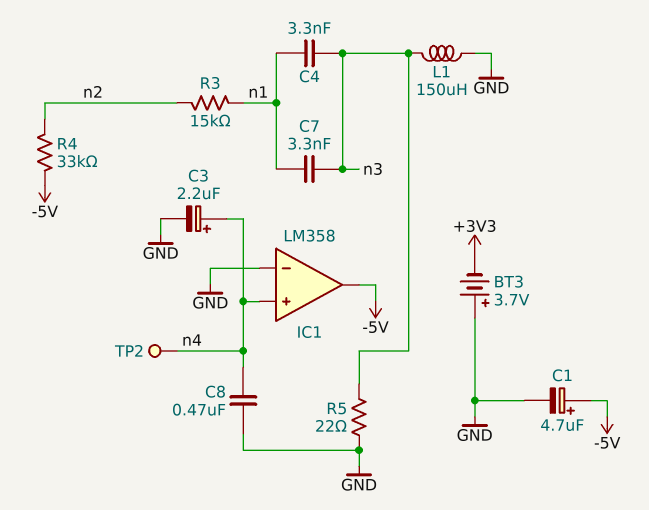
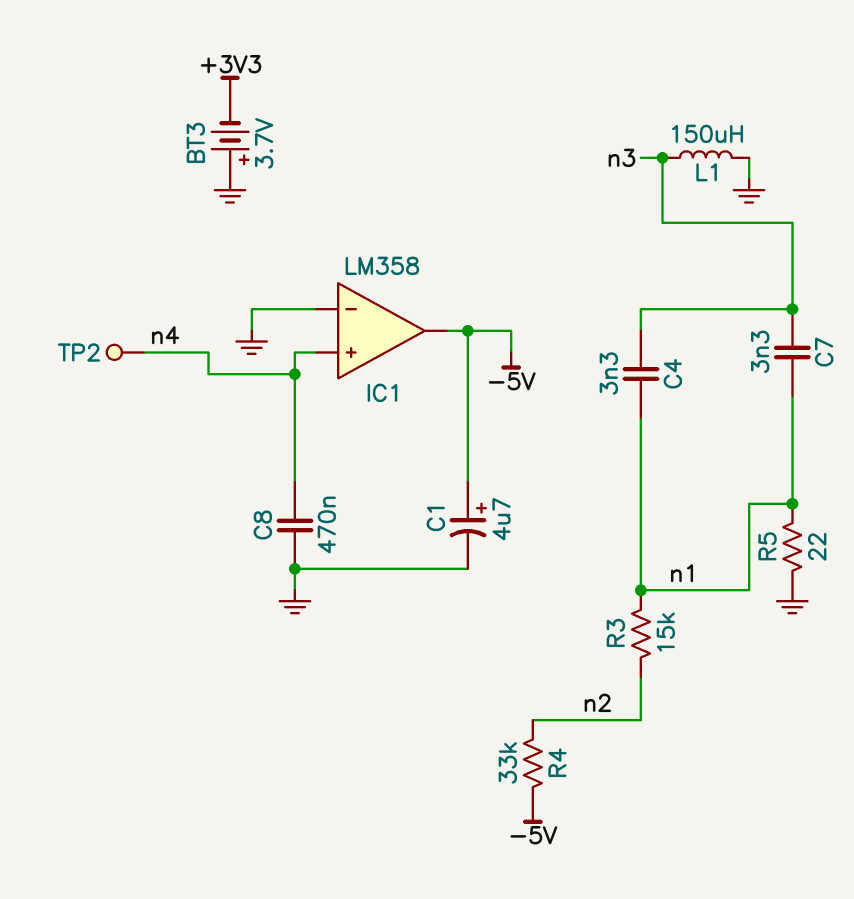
C3: 2.2uF (plus n4, minus GND) -> none
R5: 22 (GND, n3) -> 22 (GND, n1)

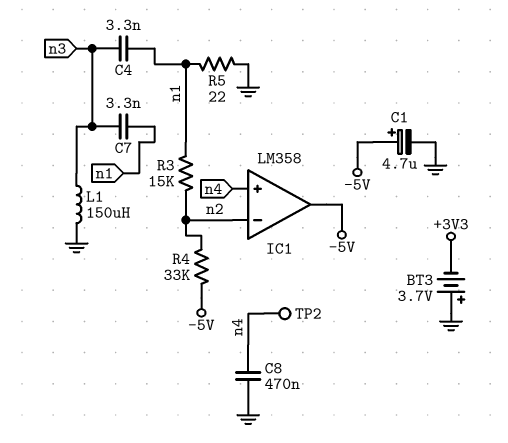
IC1 pin in-: GND -> n2

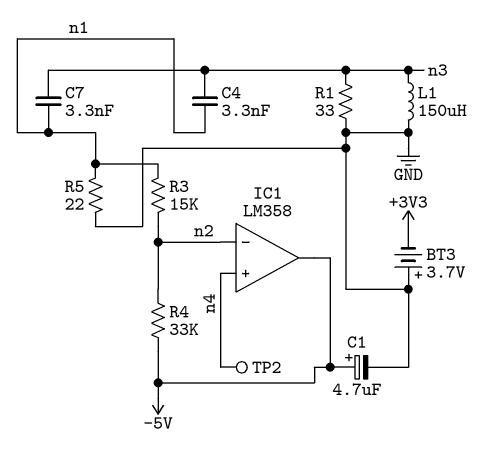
C8: 470nF (GND, n4) -> none
R1: none -> 33 (GND, n3)

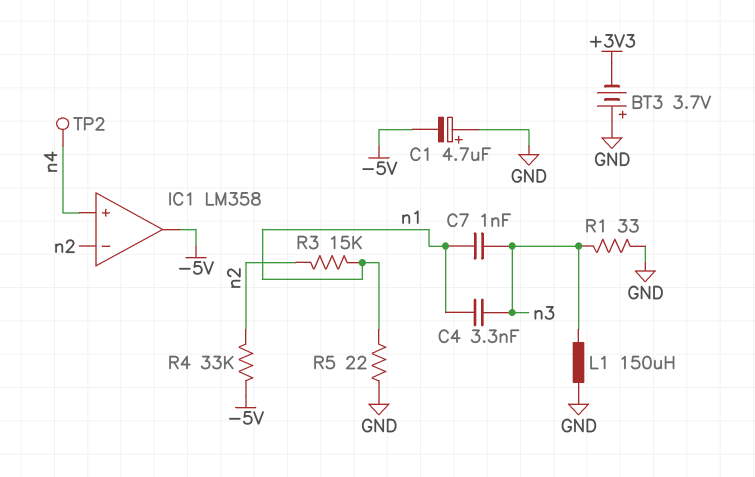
C1: 4.7uF (plus -5V, minus GND) -> 4.7uF (plus GND, minus -5V)
C7: 3.3nF (n1, n3) -> 1nF (n1, n3)

